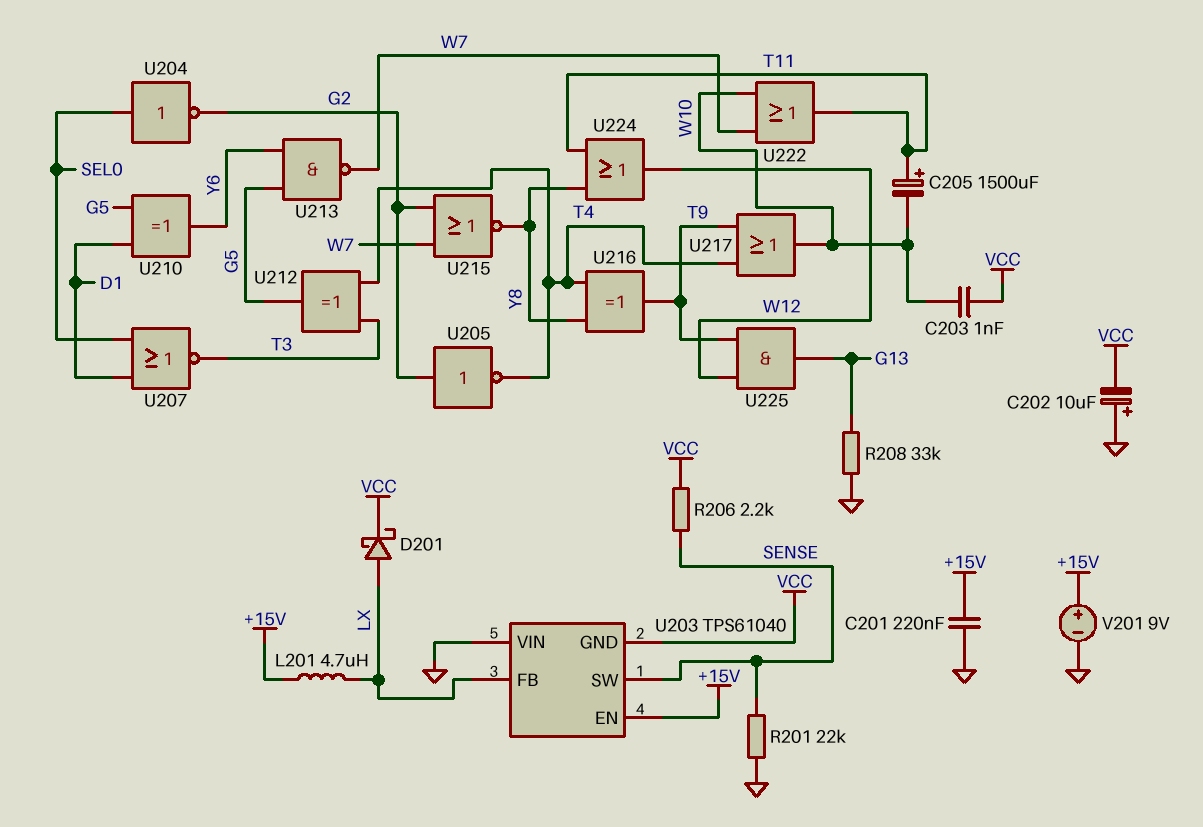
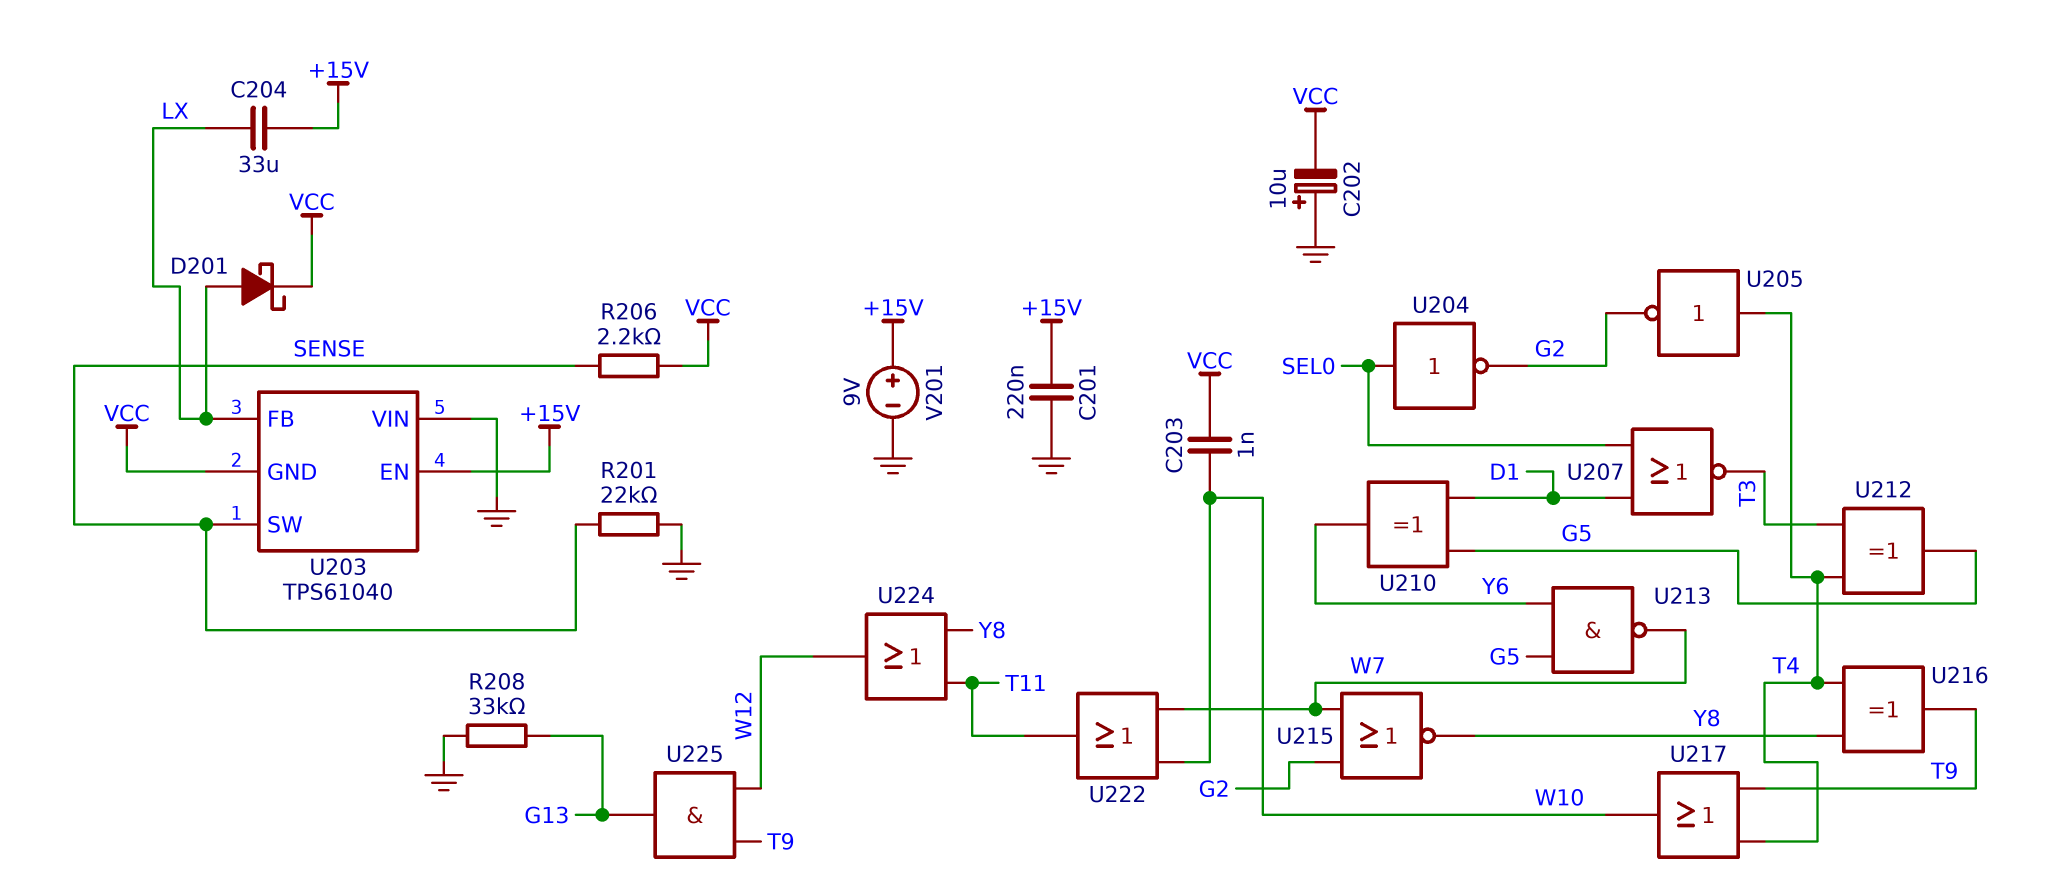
C204: none -> 33uF (+15V, LX)
C205: 1500uF (plus T11, minus W10) -> none
L201: 4.7uH (+15V, LX) -> none
U205: NOT (in G2, out T4) -> NOT (in T4, out G2)

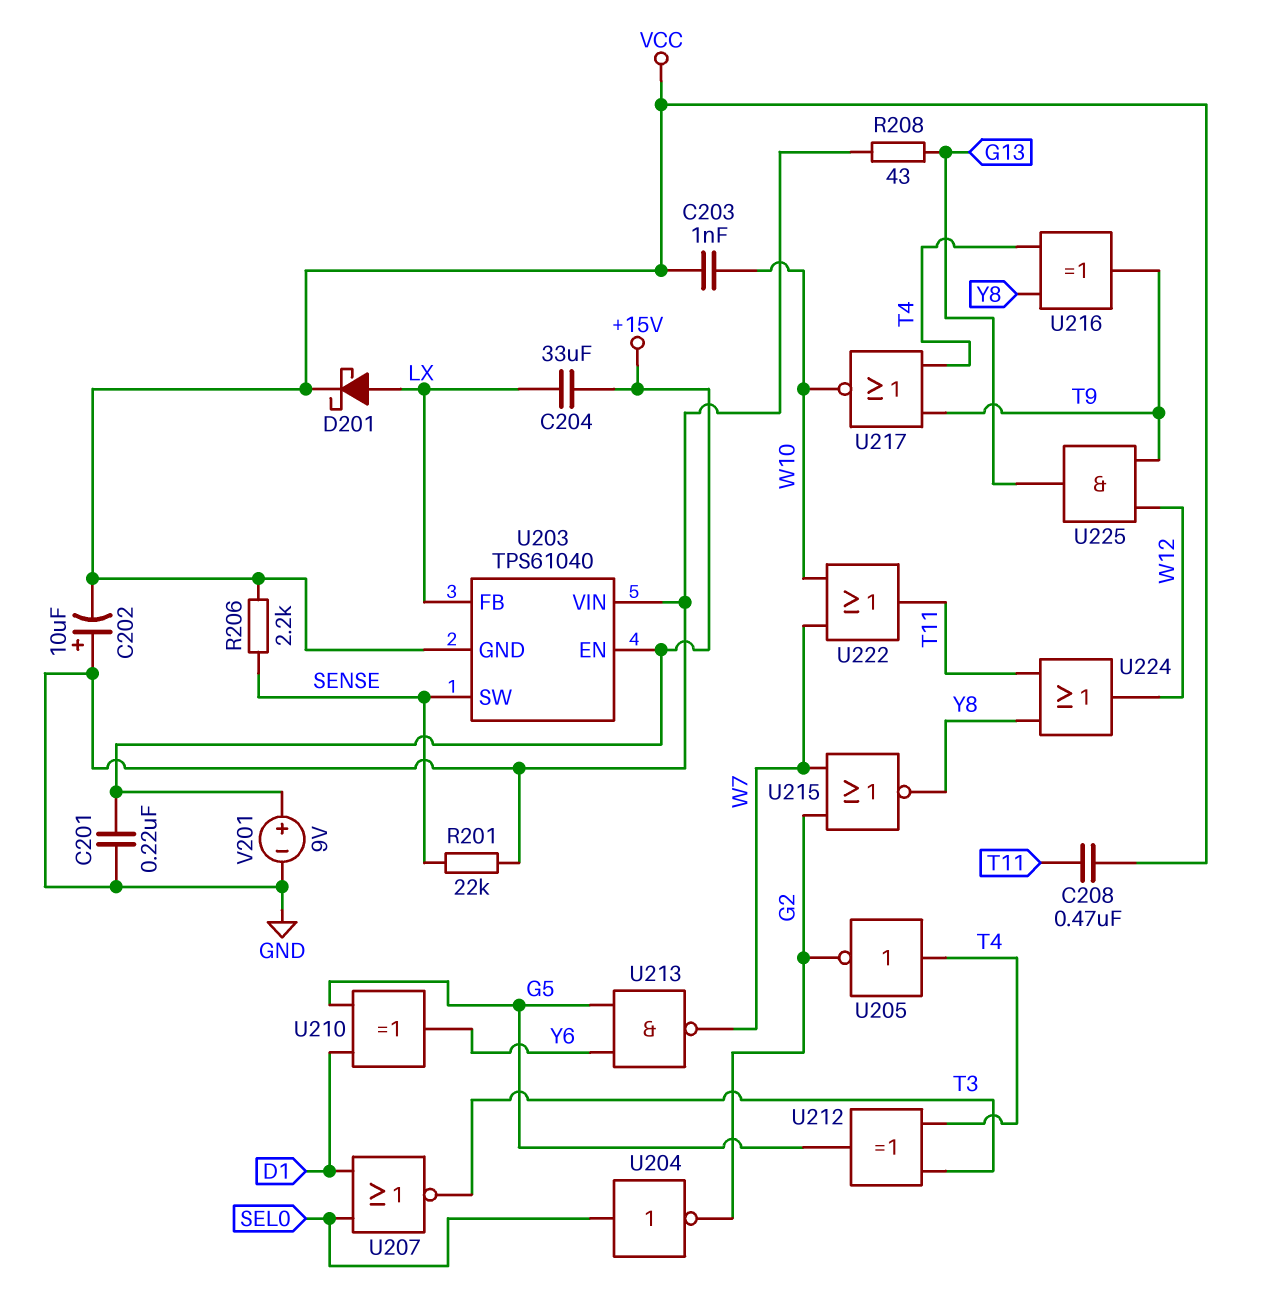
C208: none -> 470nF (T11, VCC)
R208: 33k (G13, GND) -> 43 (G13, GND)
U217: OR (in T4, in T9, out W10) -> NOR (in T4, in T9, out W10)

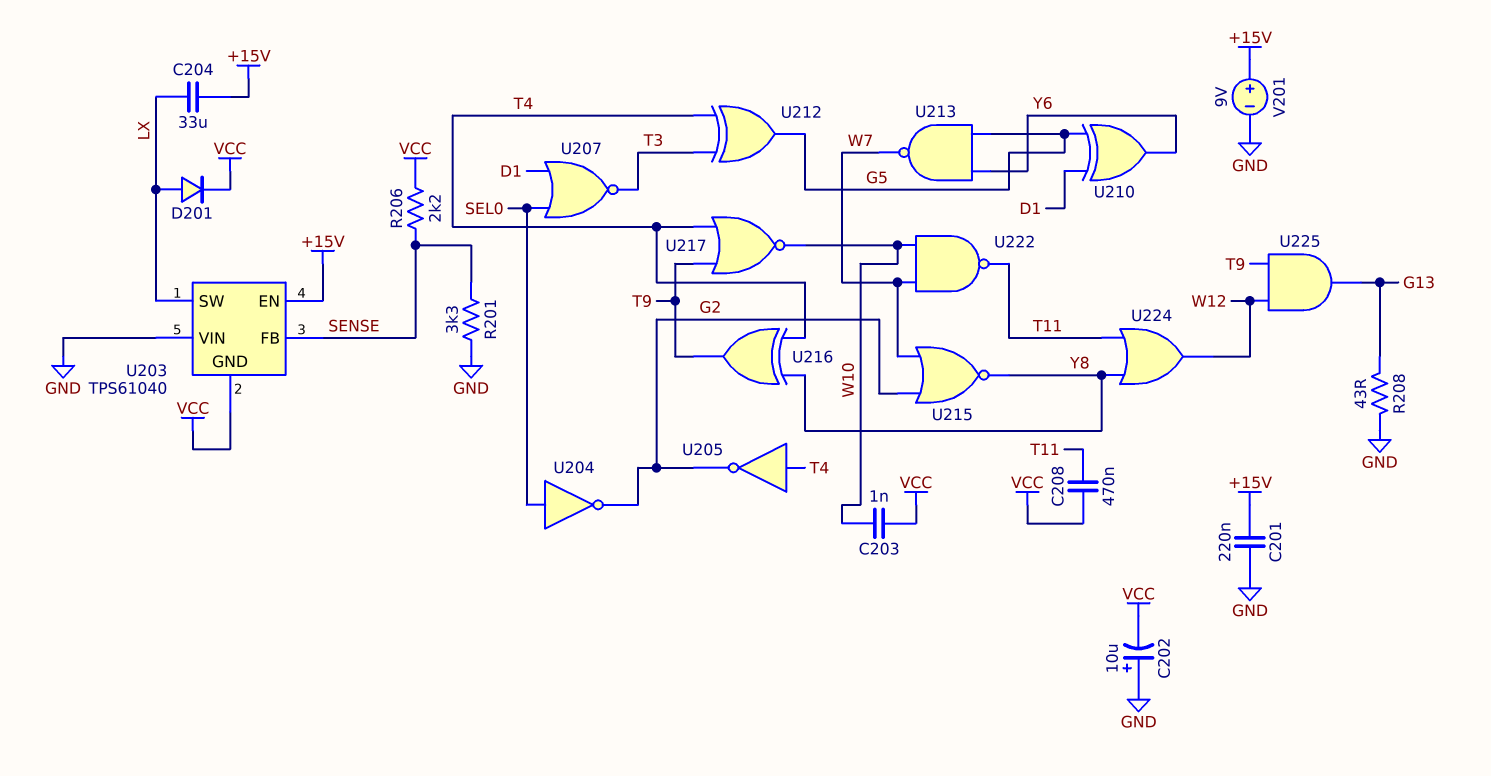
D201: schottky (A LX, K VCC) -> diode (A LX, K VCC)
R201: 22k (GND, SENSE) -> 3.3k (GND, SENSE)
U203 pin FB: LX -> SENSE
U203 pin SW: SENSE -> LX
U222: OR (in W7, in W10, out T11) -> NAND (in W7, in W10, out T11)

